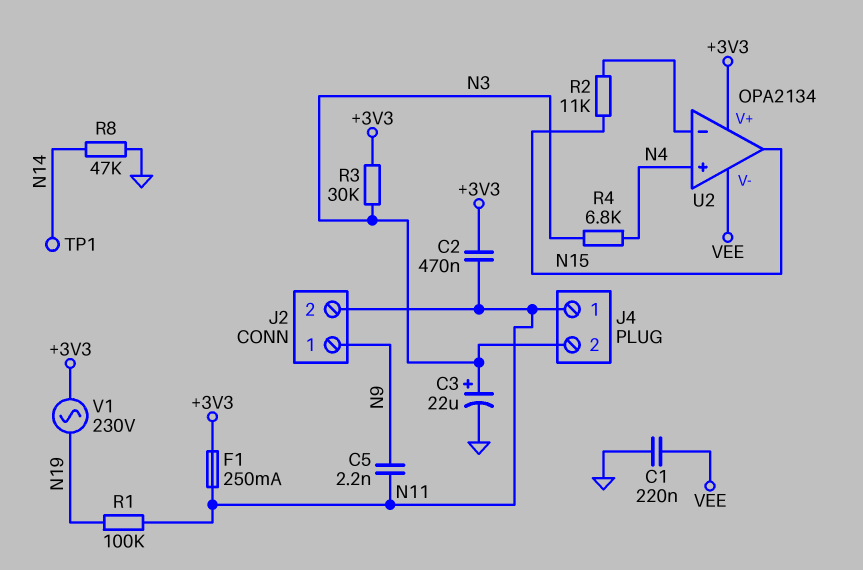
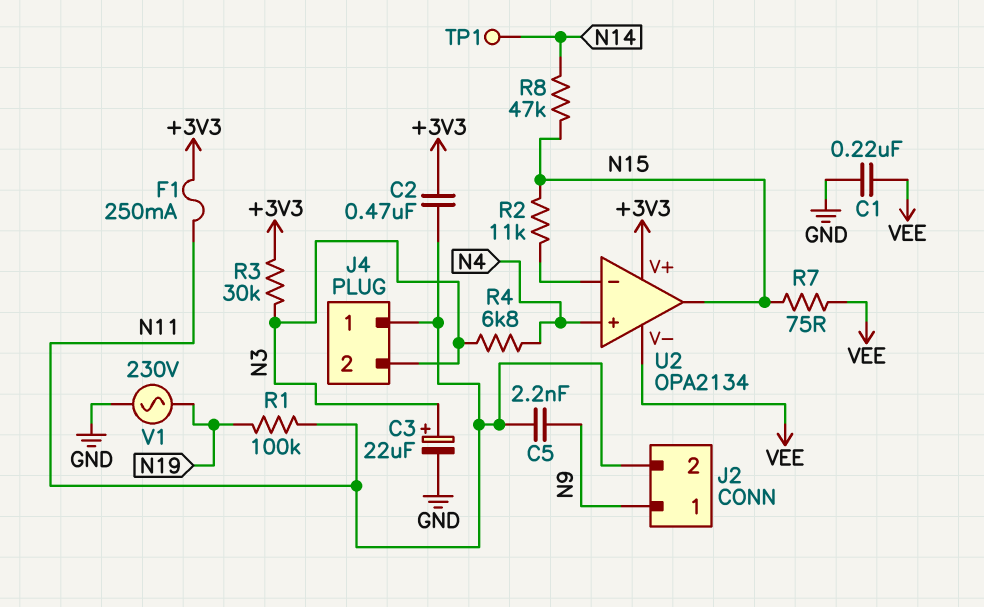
R7: none -> 75 (N15, VEE)
R8: 47k (GND, N14) -> 47k (N14, N15)
V1: AC 230V (+3V3, N19) -> AC 230V (GND, N19)

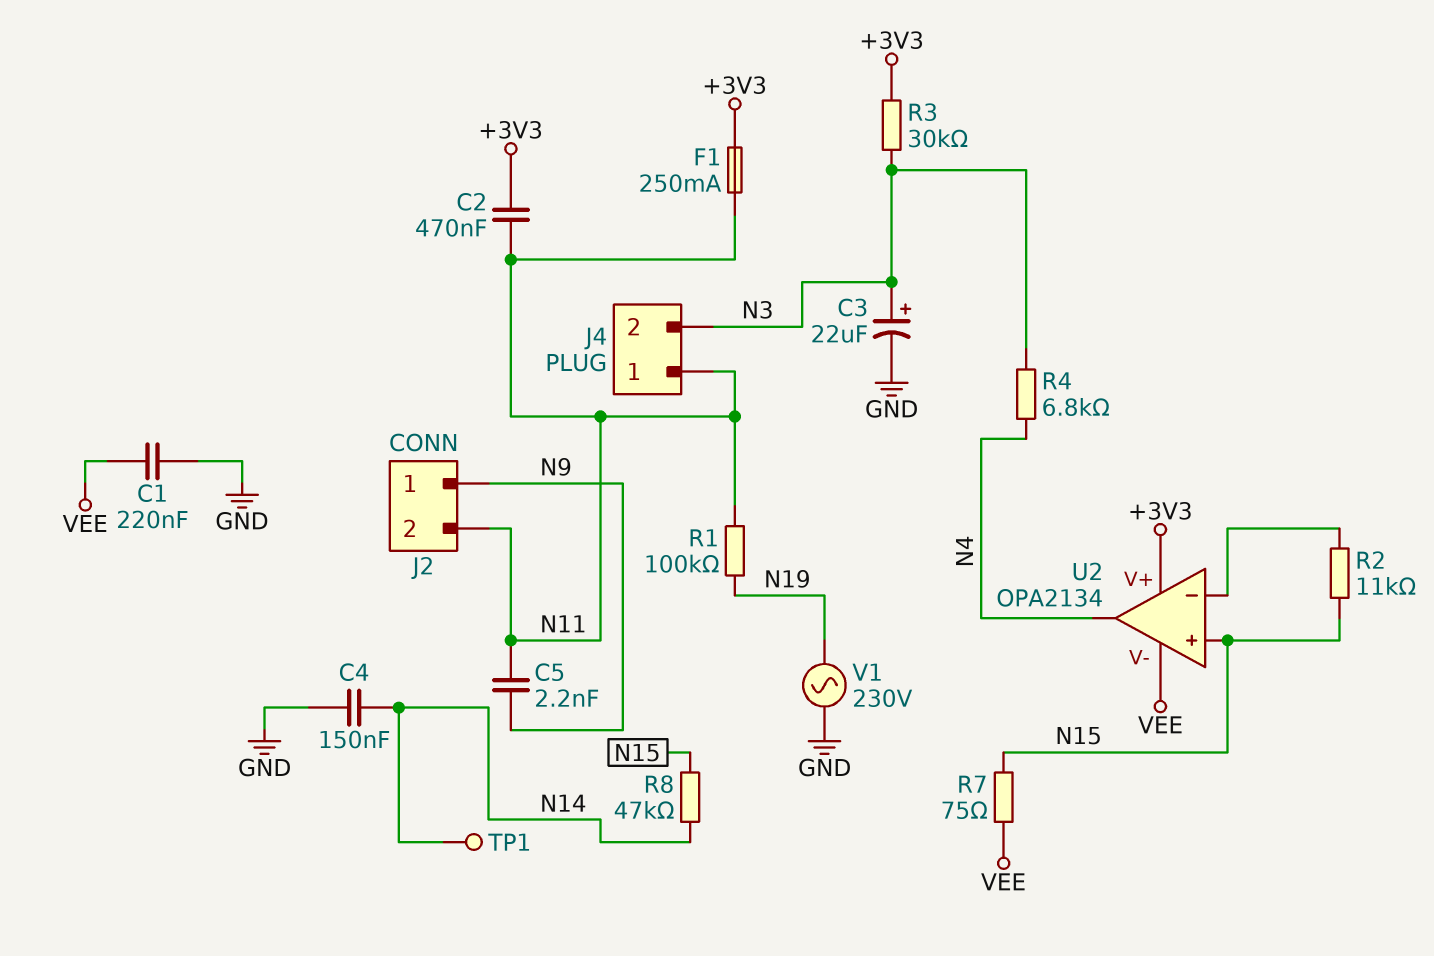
C4: none -> 150nF (GND, N14)
U2 pin in+: N4 -> N15
U2 pin out: N15 -> N4

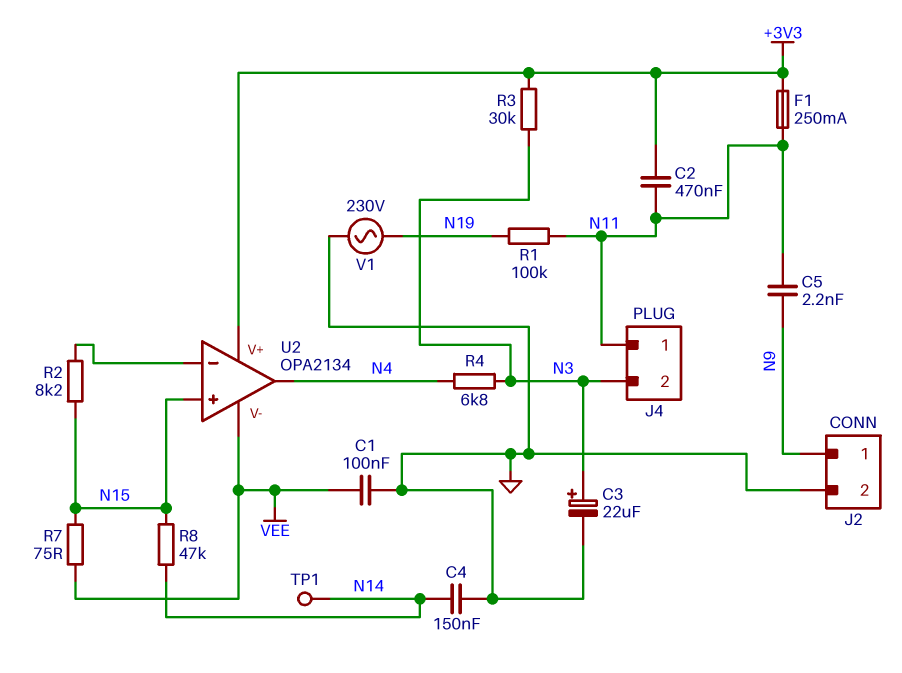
C1: 220nF (GND, VEE) -> 100nF (GND, VEE)
J2 pin 2: N11 -> GND
R2: 11k (N15, U2/in-) -> 8.2k (N15, U2/in-)

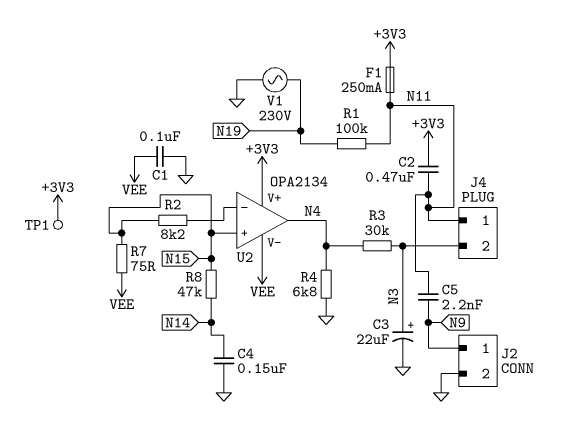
R3: 30k (+3V3, N3) -> 30k (N3, N4)
R4: 6.8k (N3, N4) -> 6.8k (GND, N4)
TP1: test point (N14) -> test point (+3V3)

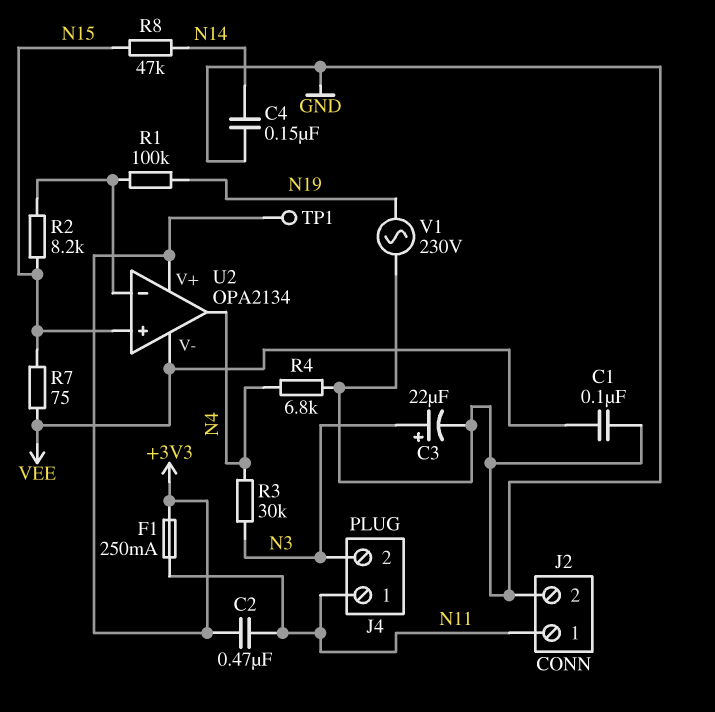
C5: 2.2nF (N9, N11) -> none
J2 pin 1: N9 -> N11
R1: 100k (N11, N19) -> 100k (N19, U2/in-)

